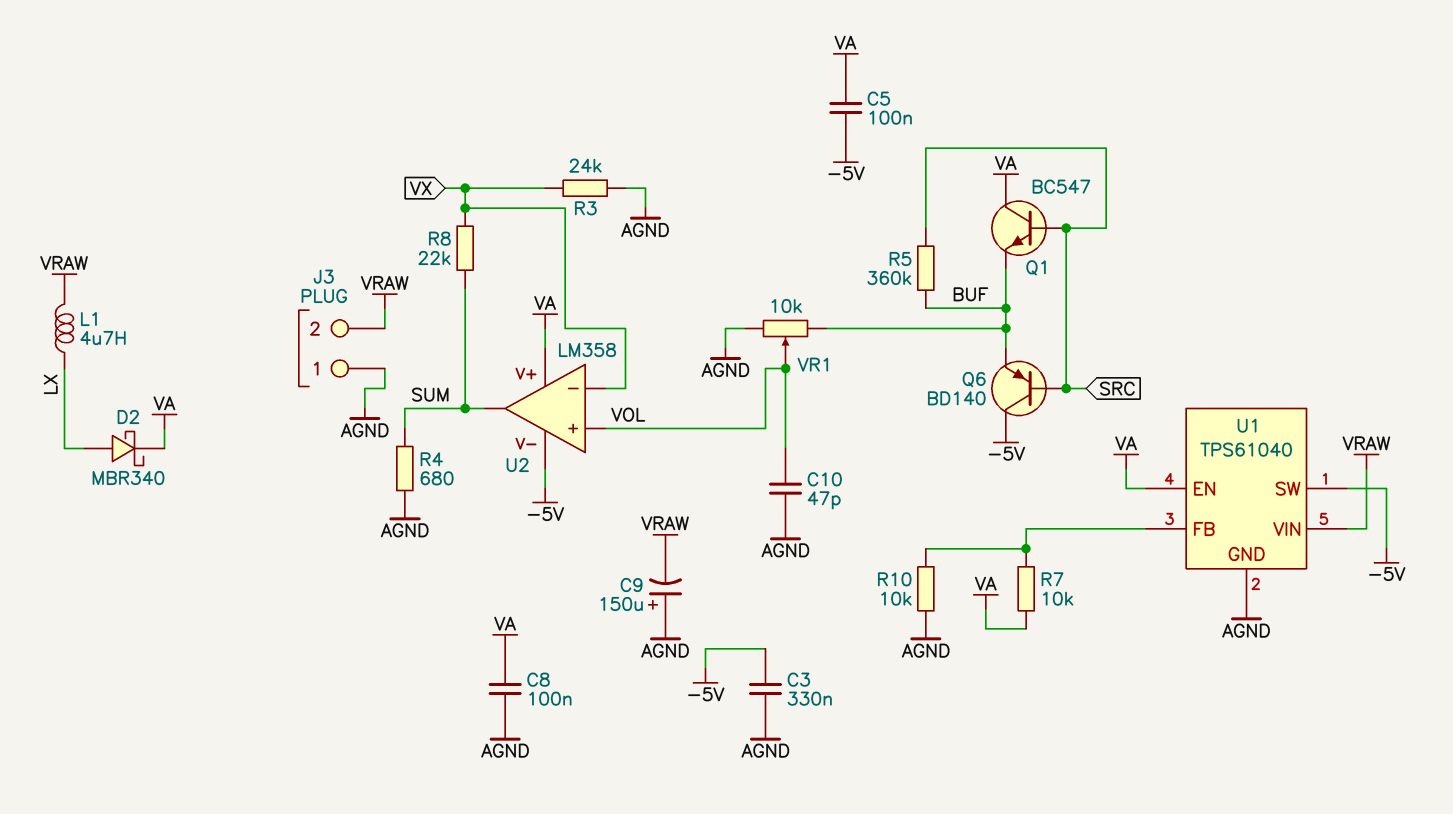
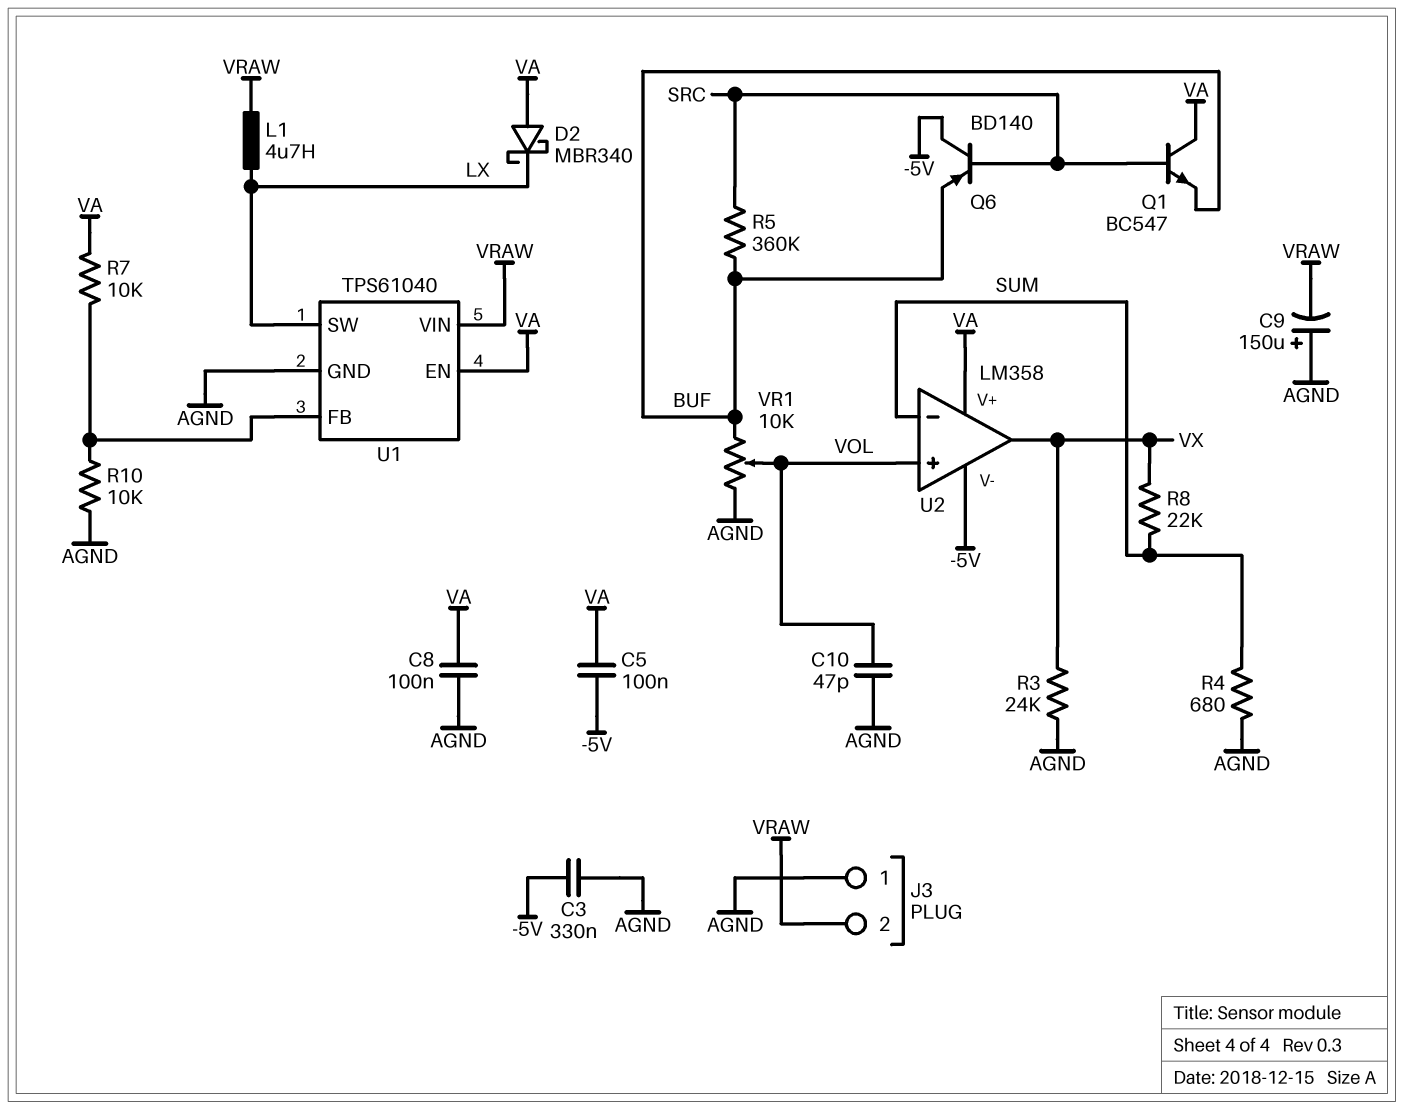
D2: schottky MBR340 (A LX, K VA) -> schottky MBR340 (A VA, K LX)
U1 pin SW: -5V -> LX
U2 pin in-: VX -> SUM
U2 pin out: SUM -> VX

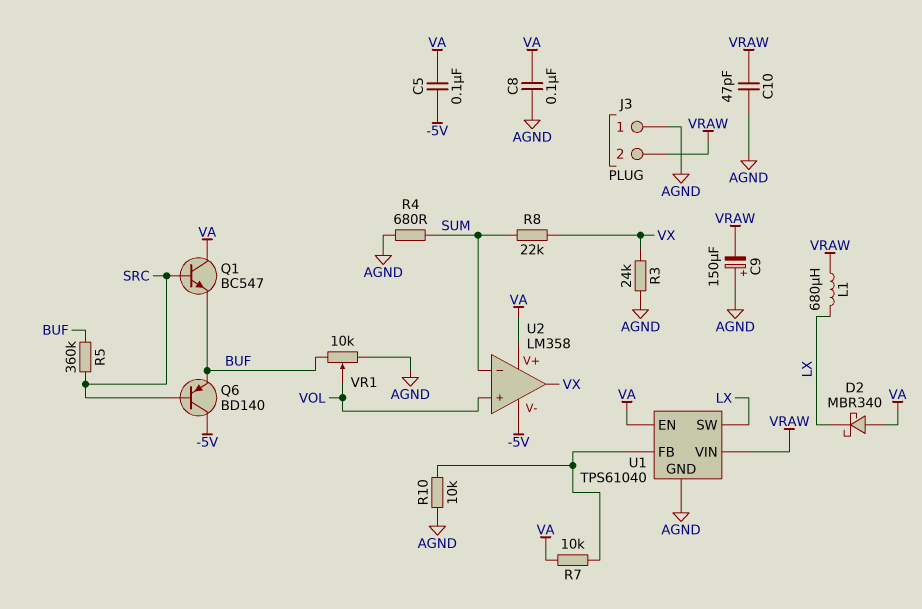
C3: 330nF (-5V, AGND) -> none
C10: 47pF (AGND, VOL) -> 47pF (AGND, VRAW)
L1: 4.7uH (LX, VRAW) -> 680uH (LX, VRAW)

